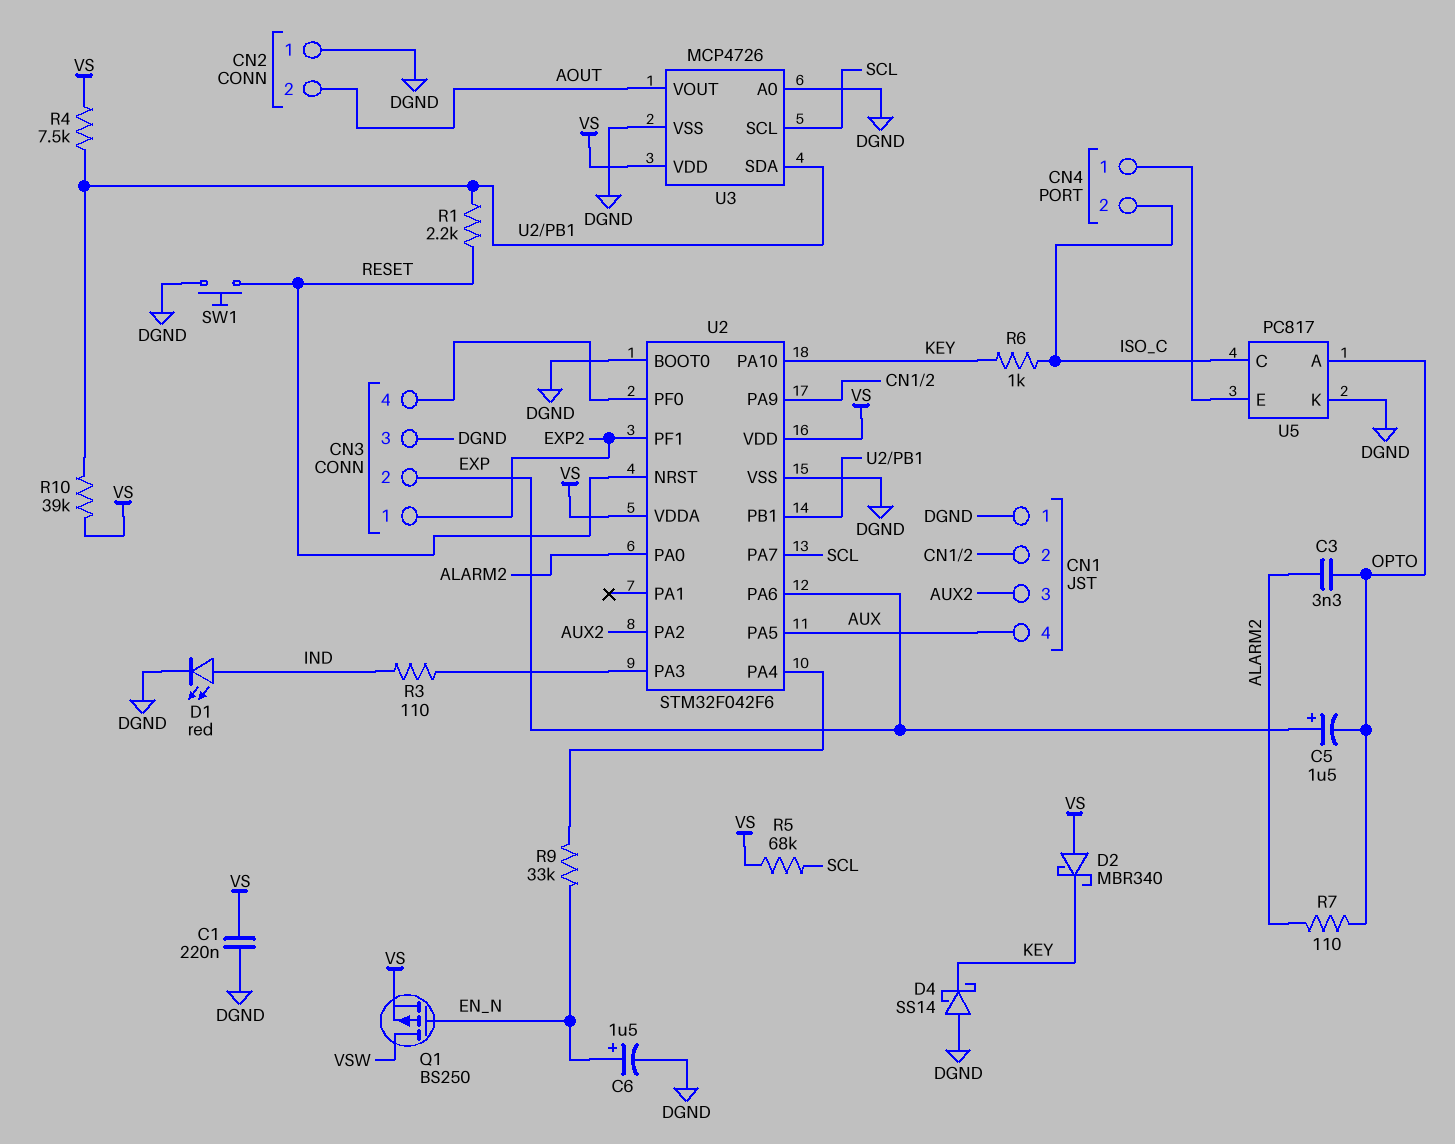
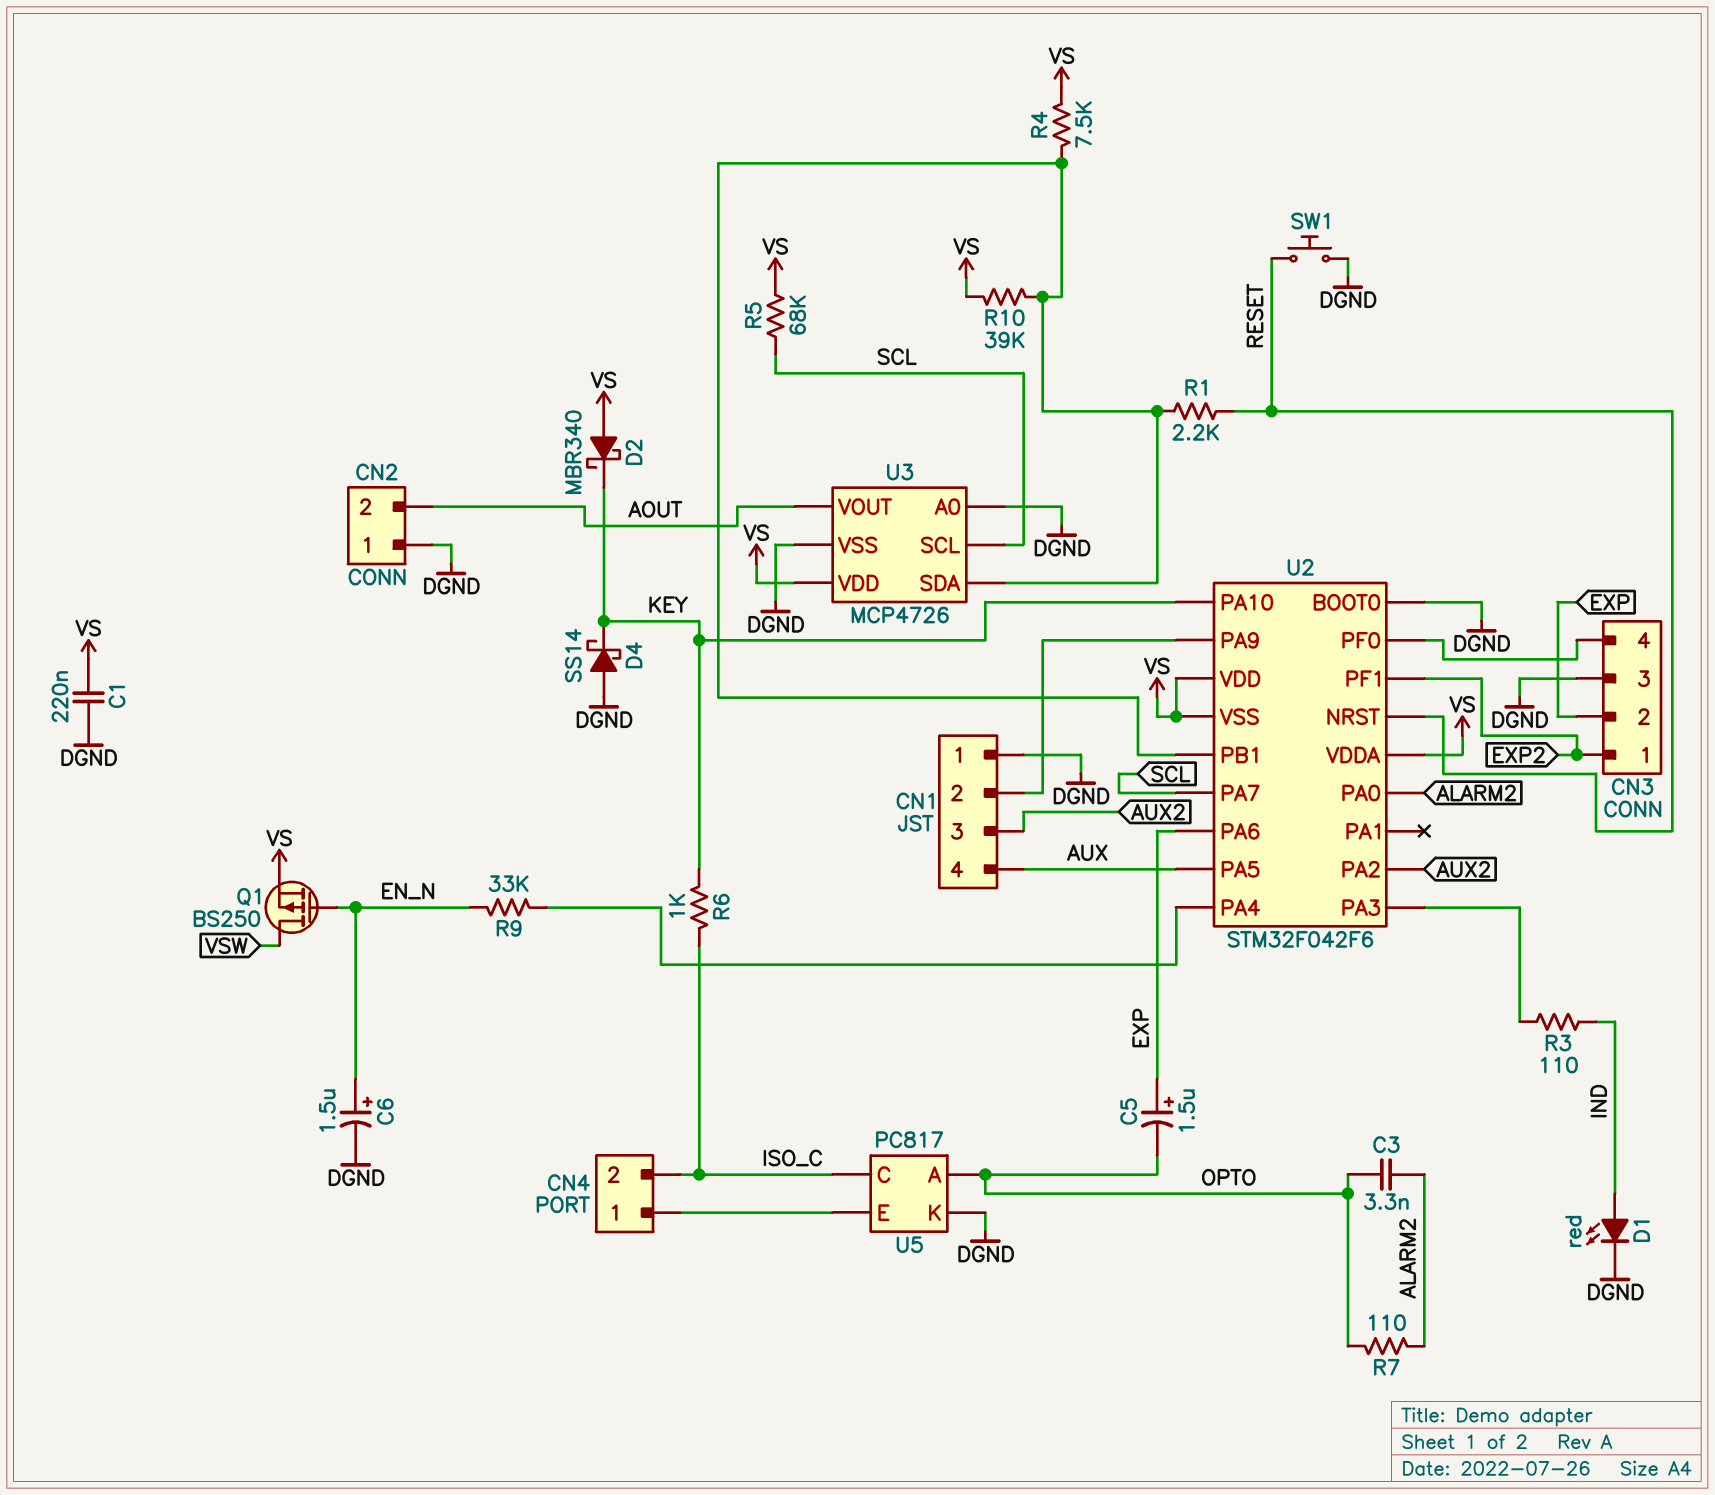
U2 pin VSS: DGND -> VS

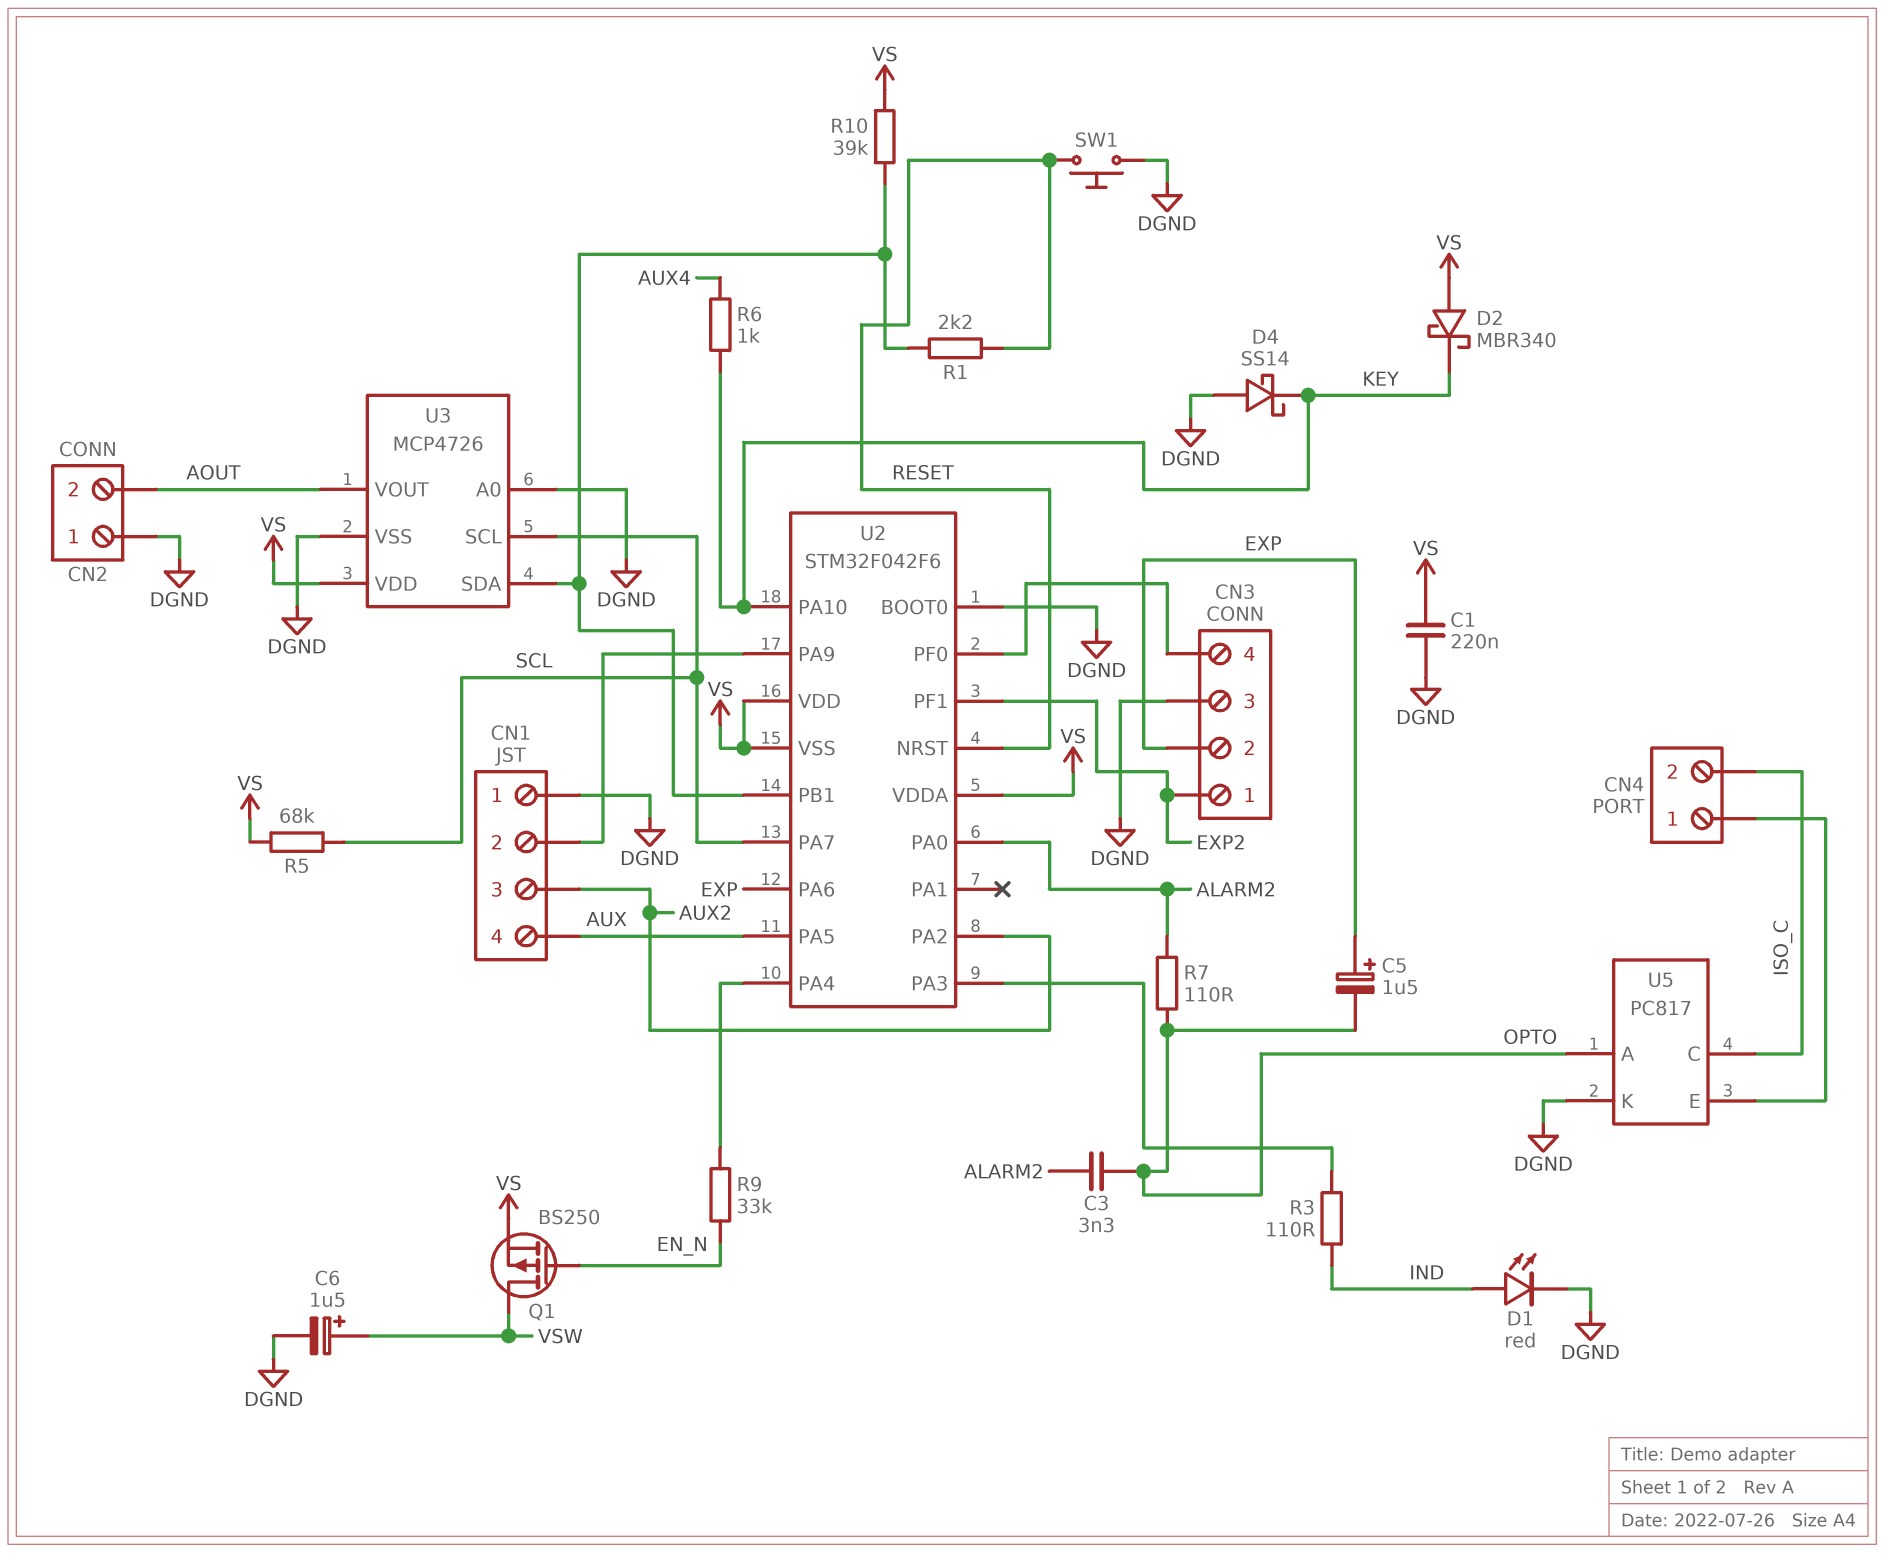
C6: 1.5uF (plus EN_N, minus DGND) -> 1.5uF (plus VSW, minus DGND)
R4: 7.5k (U2/PB1, VS) -> none
R6: 1k (ISO_C, KEY) -> 1k (AUX4, KEY)

